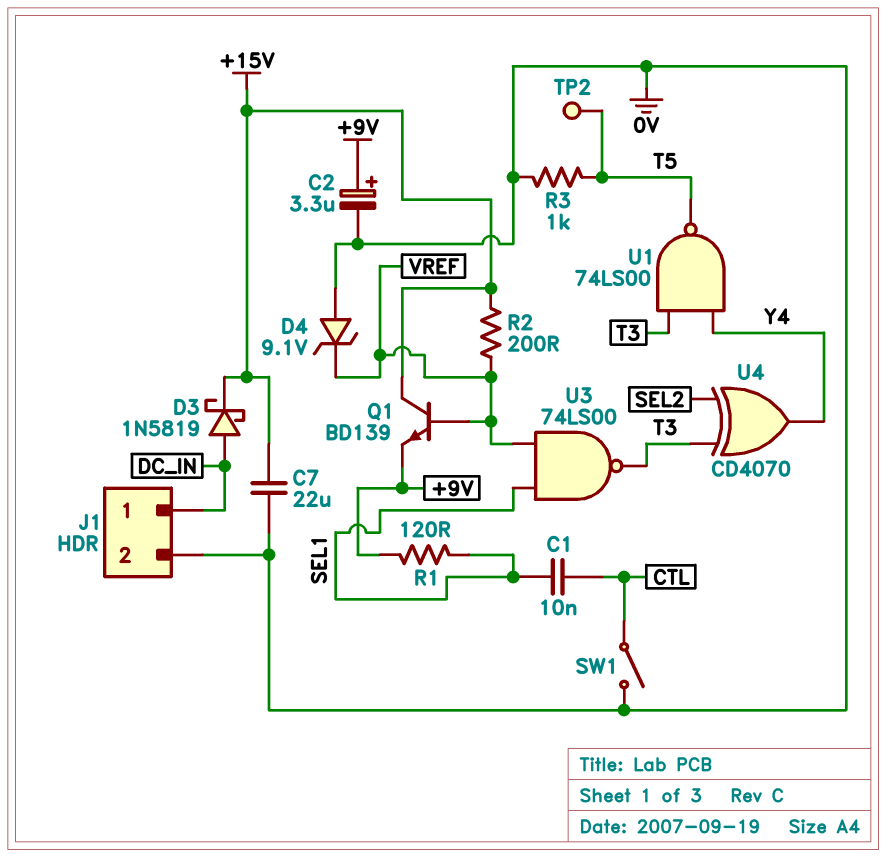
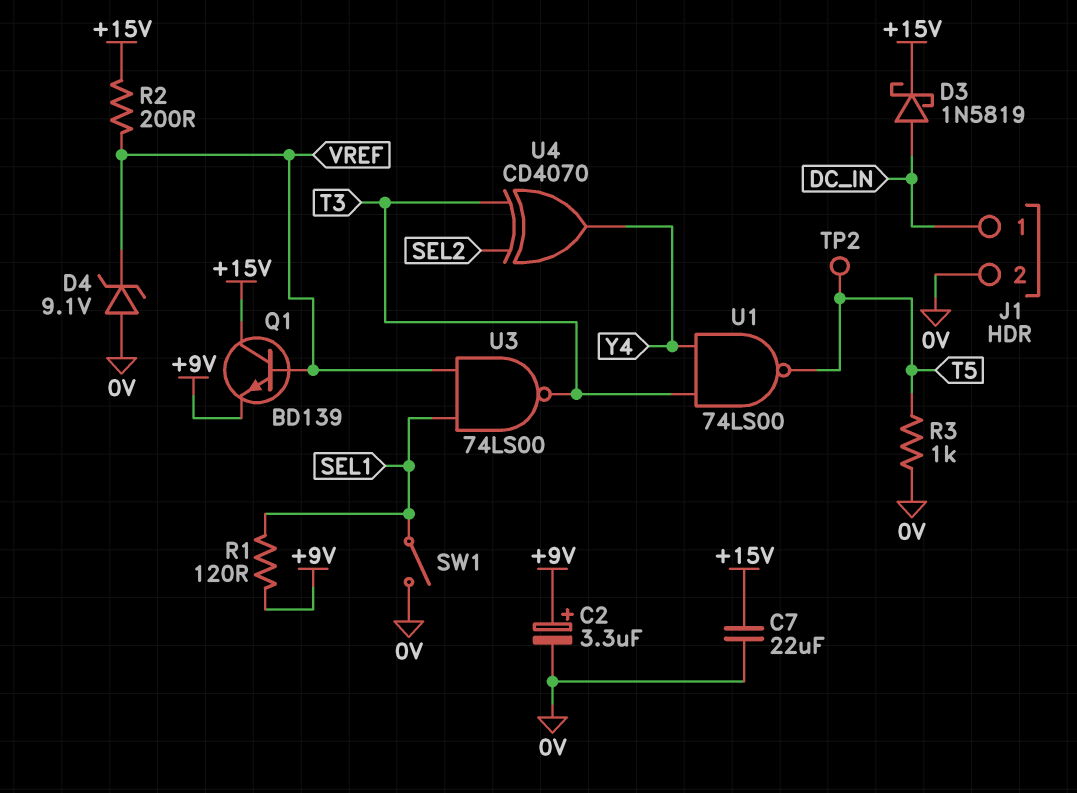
C1: 10nF (CTL, SEL1) -> none
SW1: switch (0V, CTL) -> switch (0V, SEL1)

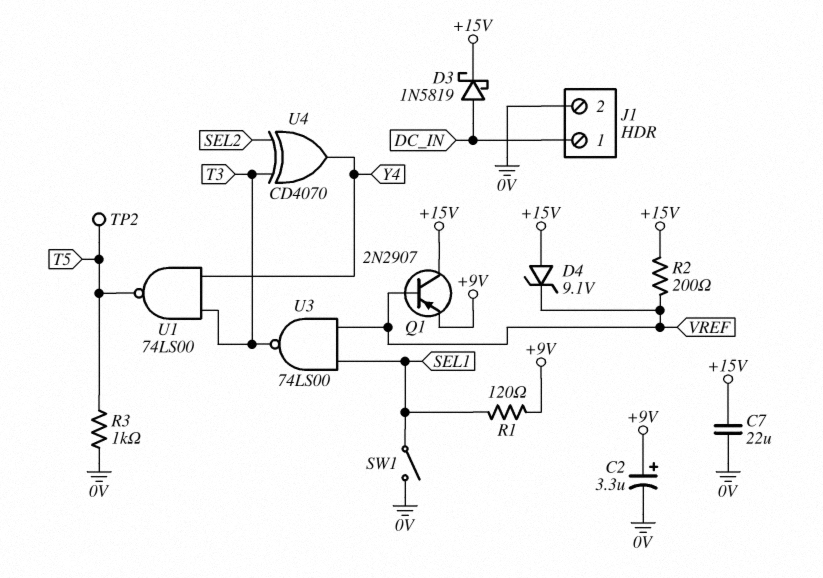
D4: zener 9.1V (A 0V, K VREF) -> zener 9.1V (A +15V, K VREF)
Q1: NPN BD139 (B VREF, C +15V, E +9V) -> PNP 2N2907 (B VREF, C +15V, E +9V)

